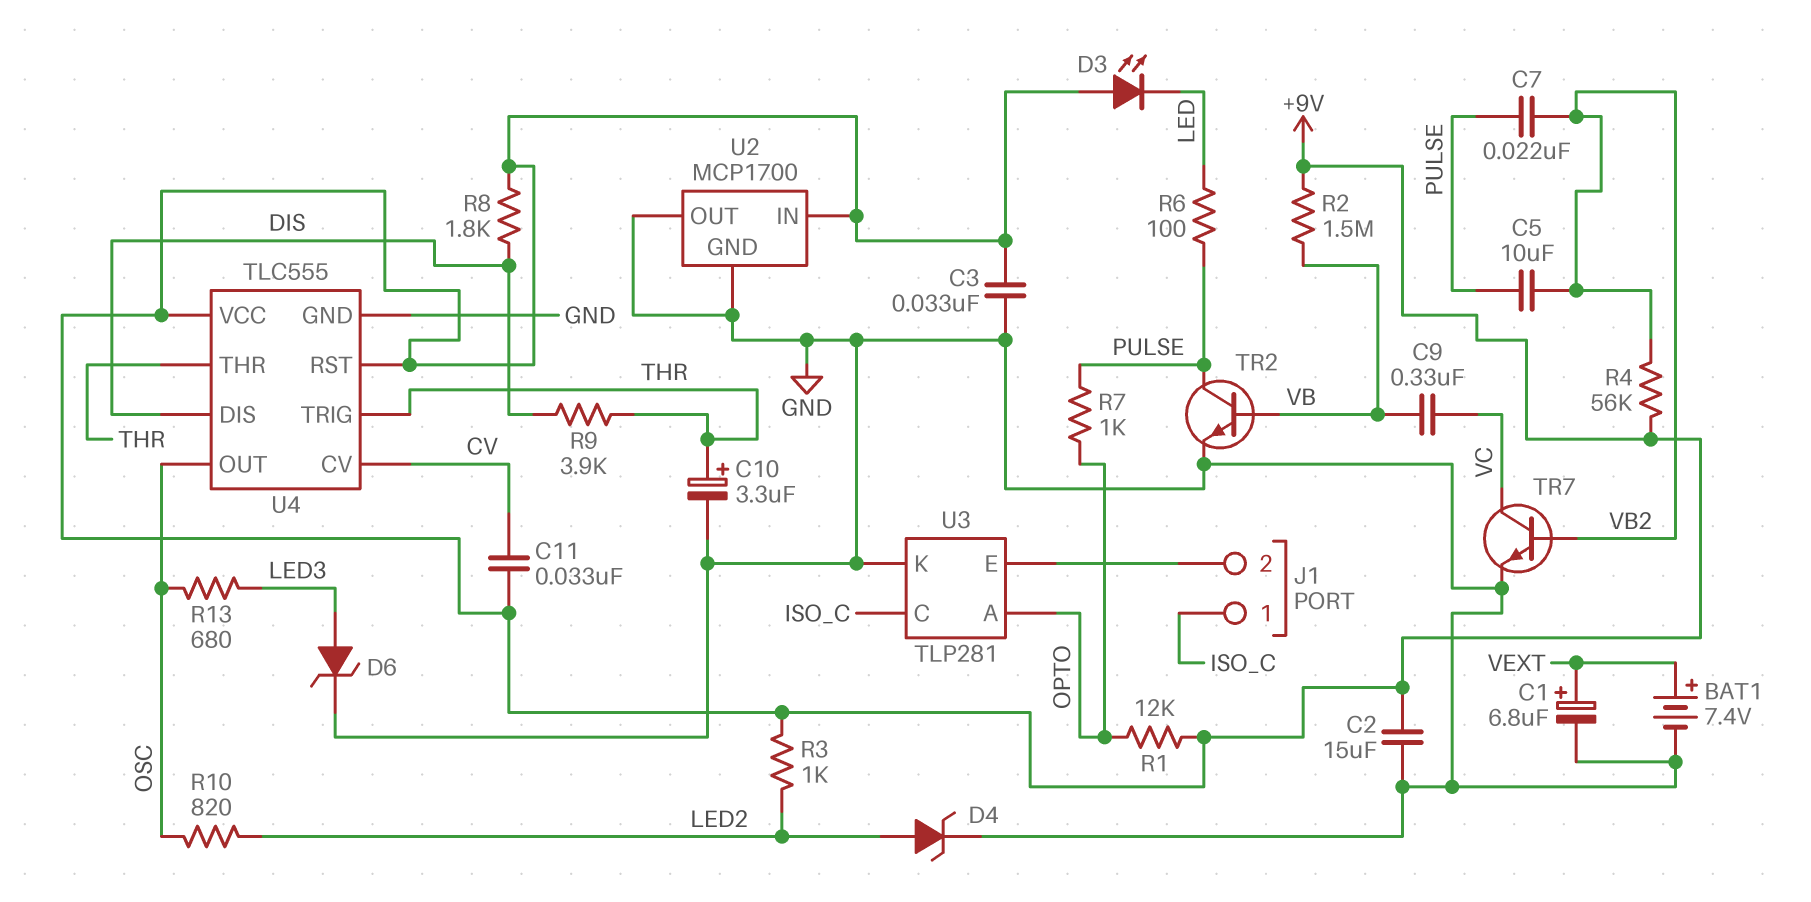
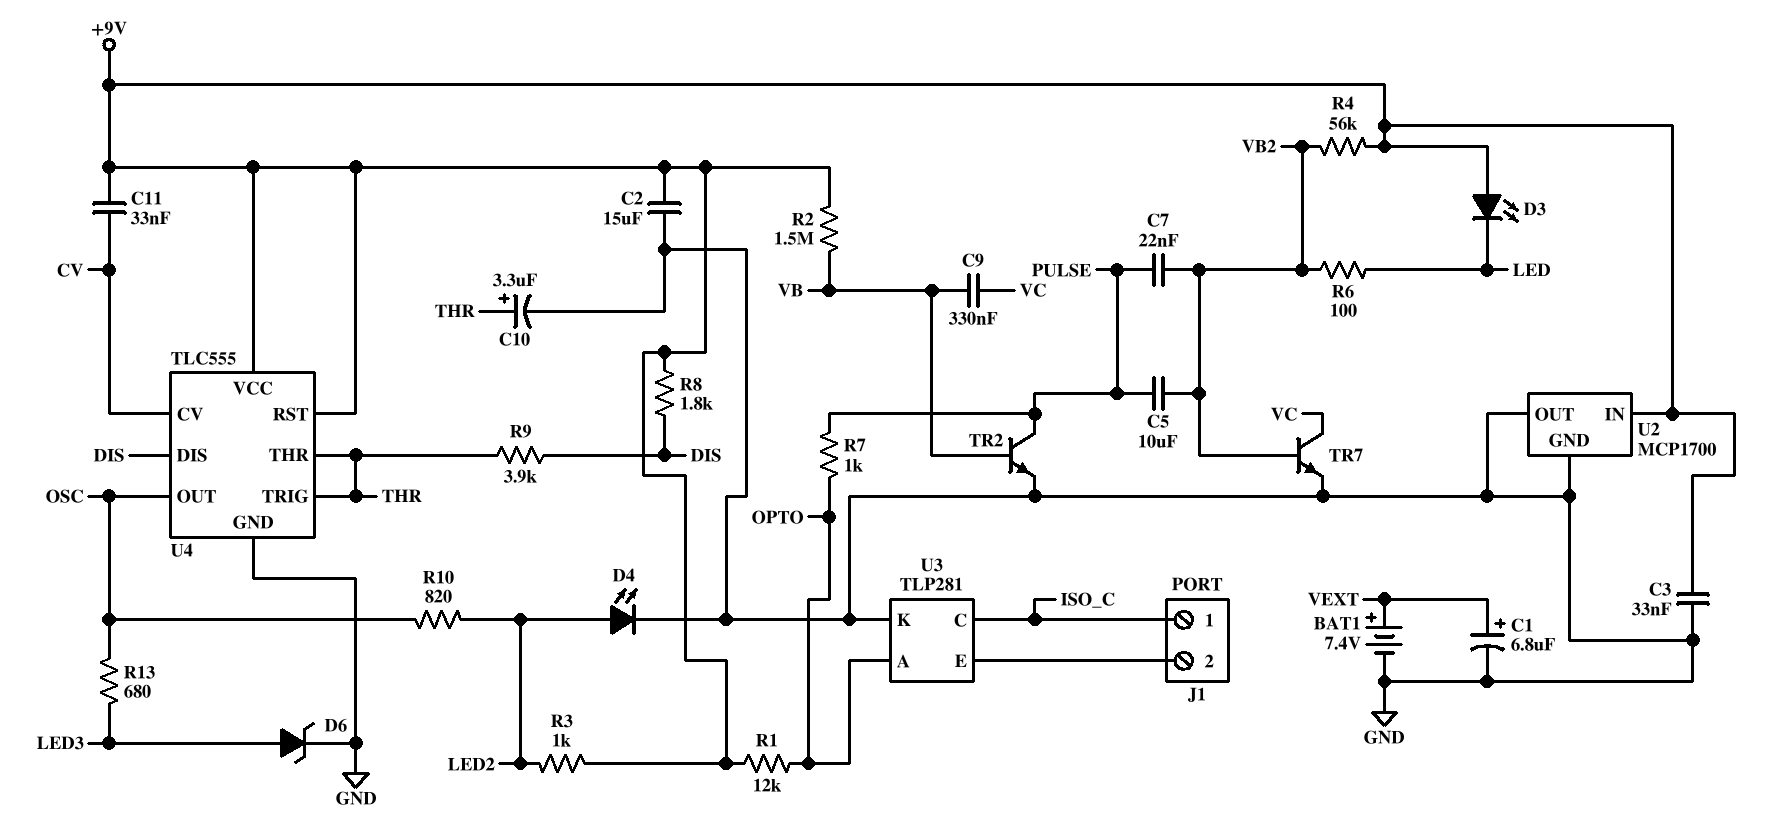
D4: zener (A LED2, K GND) -> LED (A LED2, K GND)
R6: 100 (LED, PULSE) -> 100 (LED, VB2)

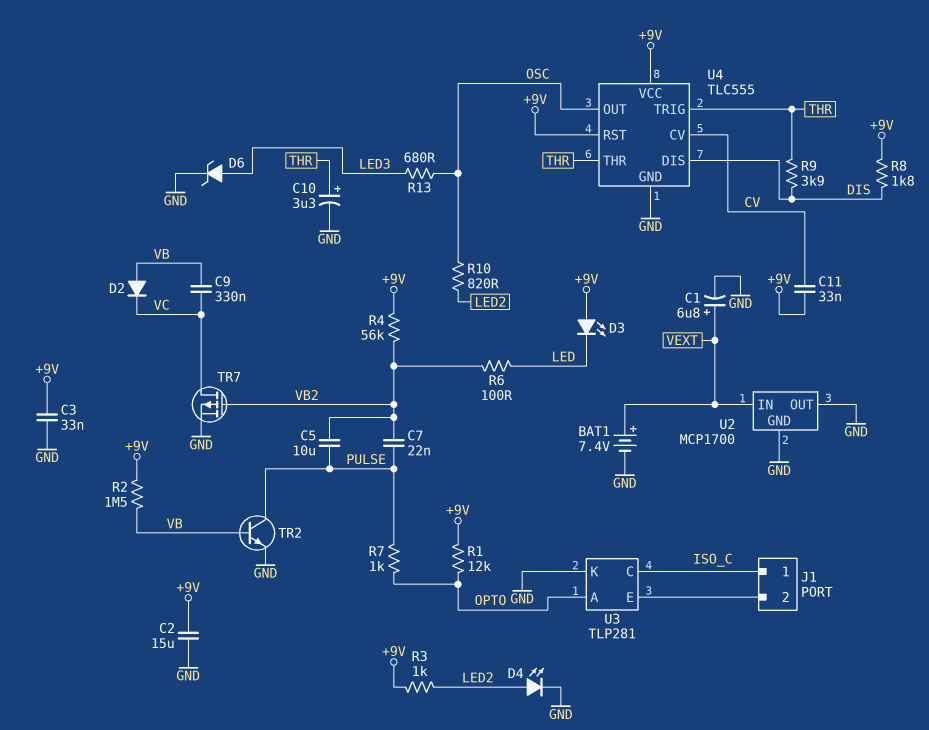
D2: none -> diode (A VB, K VC)
TR7: NPN (B VB2, C VC, E GND) -> PMOS (G VB2, D VC, S GND)
U2 pin IN: +9V -> VEXT

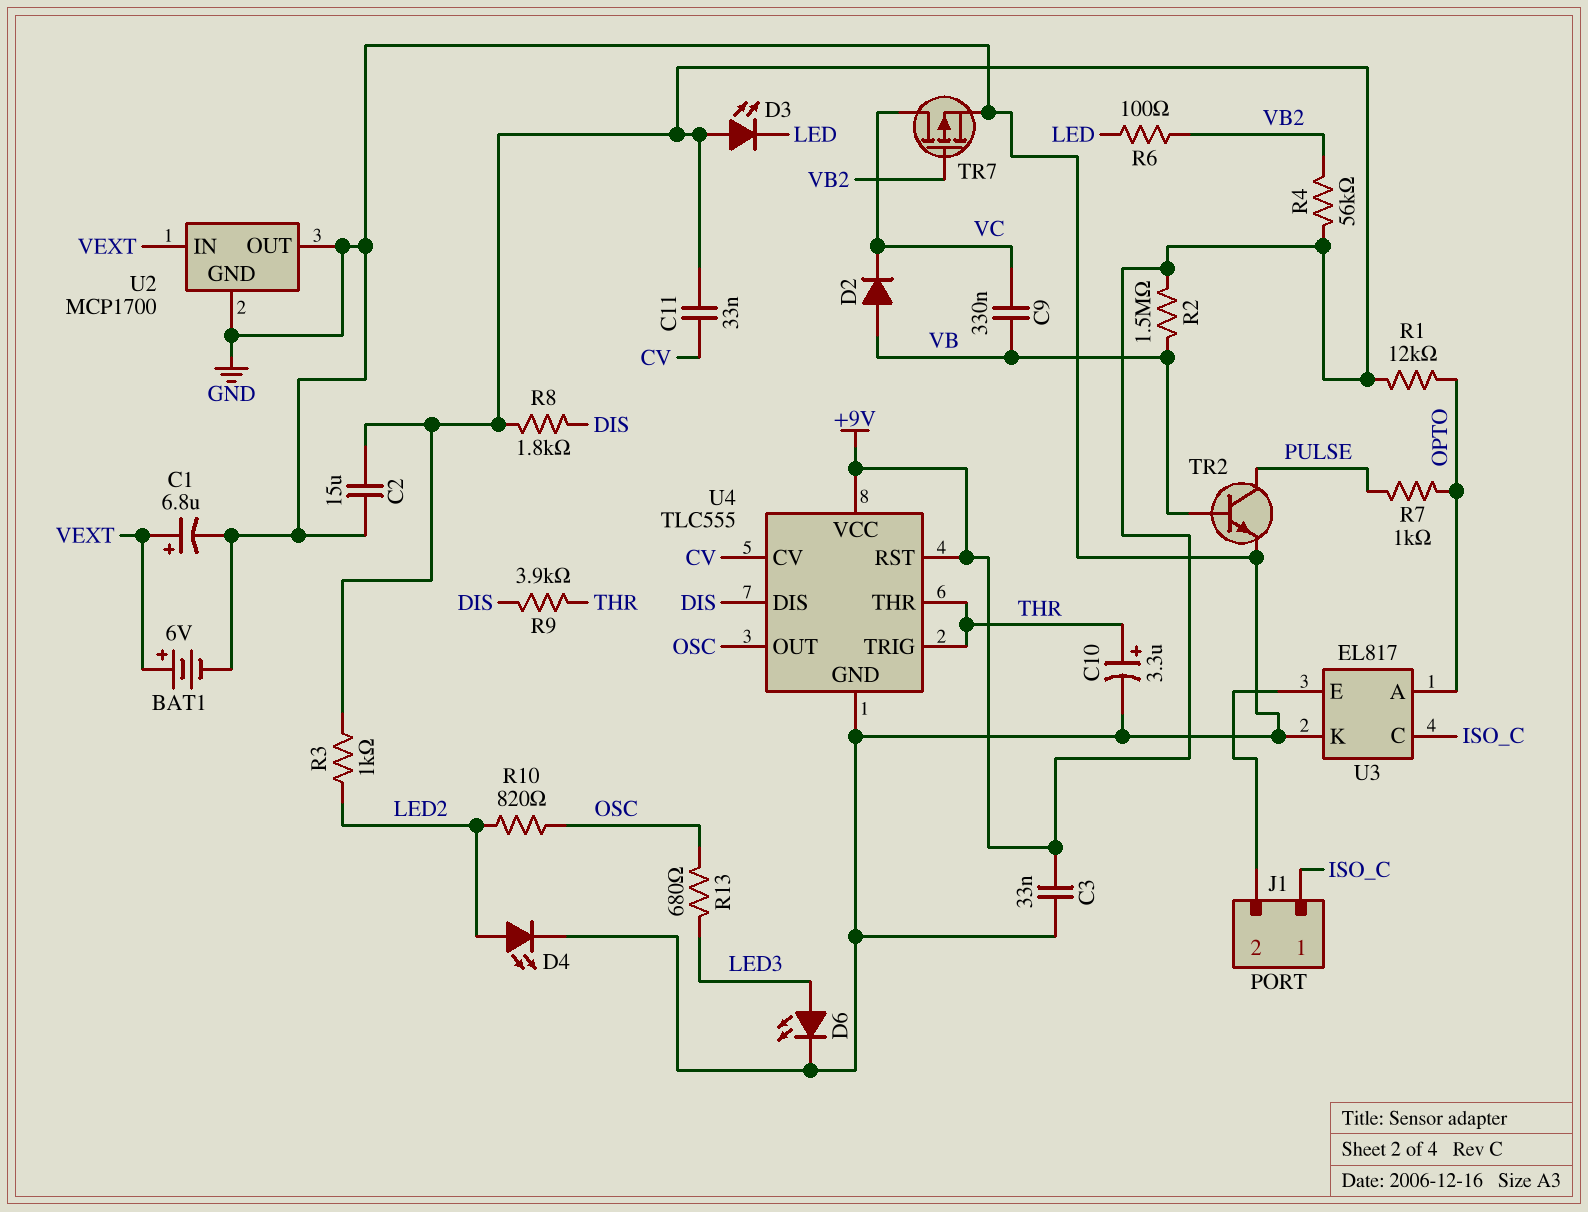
BAT1: 7.4V (plus VEXT, minus GND) -> 6V (plus VEXT, minus GND)
C5: 10uF (PULSE, VB2) -> none
C7: 22nF (PULSE, VB2) -> none
D6: zener (A LED3, K GND) -> LED (A LED3, K GND)
U3: TLP281 -> EL817

